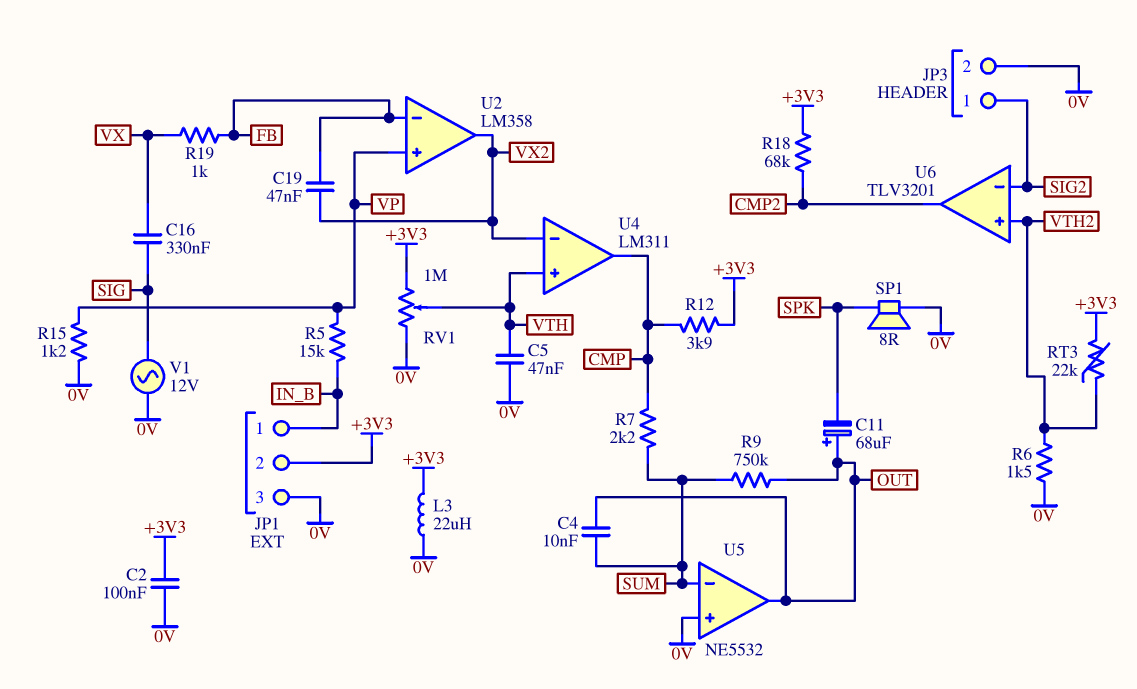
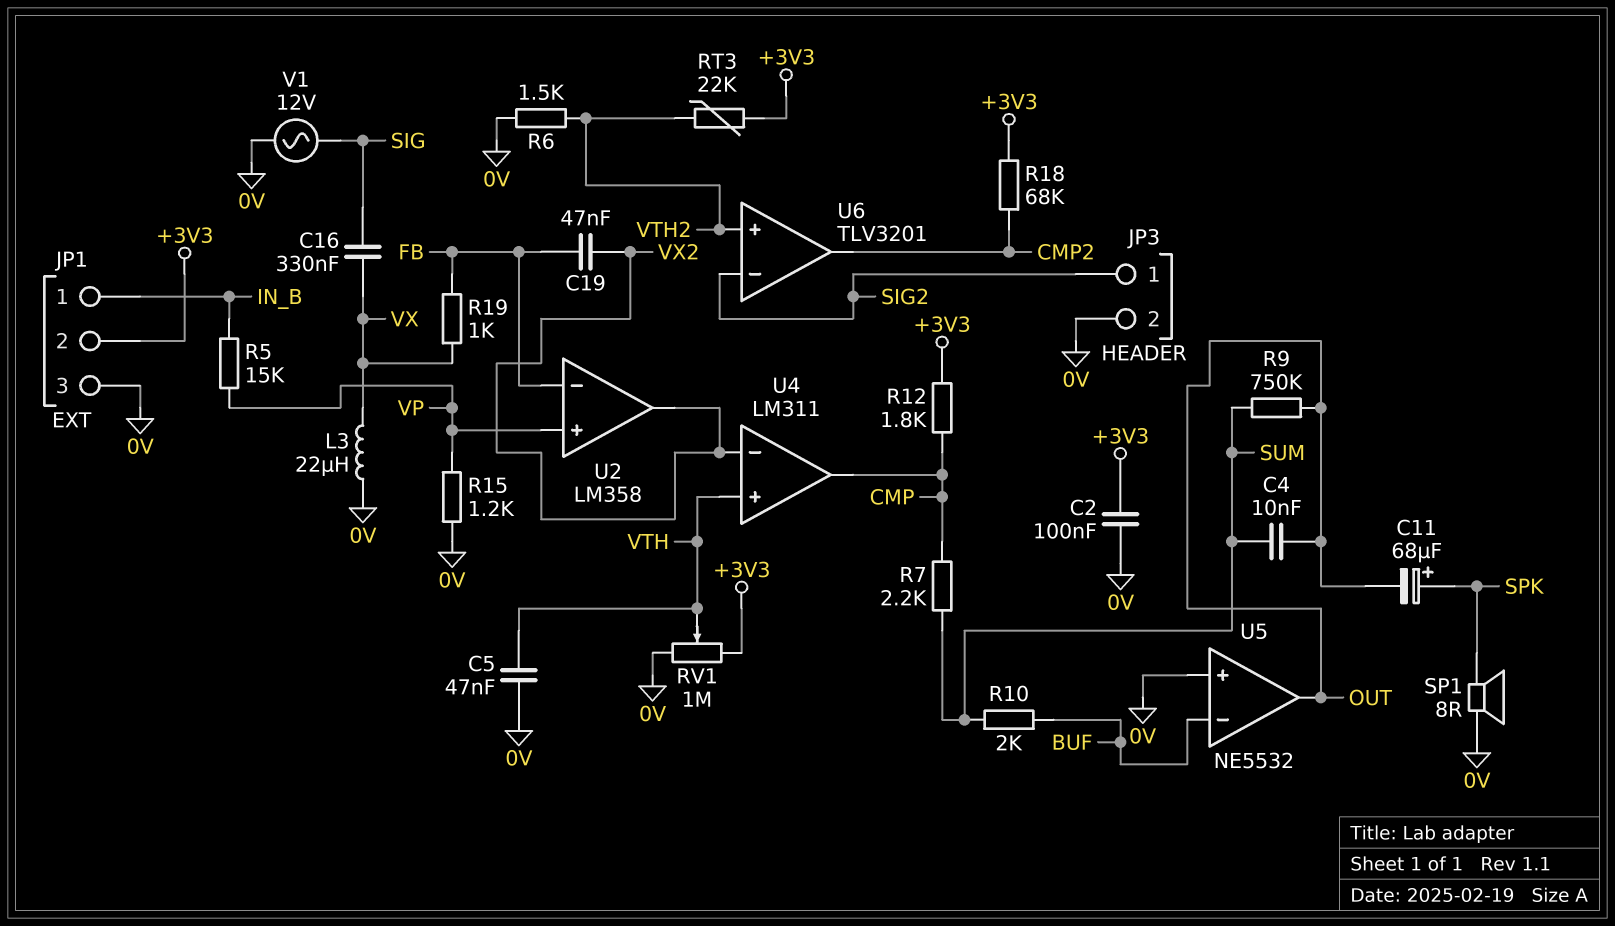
C11: 68uF (plus OUT, minus SPK) -> 68uF (plus SPK, minus OUT)
L3: 22uH (+3V3, 0V) -> 22uH (0V, VX)
R10: none -> 2k (BUF, SUM)
R12: 3.9k (+3V3, CMP) -> 1.8k (+3V3, CMP)
U5 pin in-: SUM -> BUF

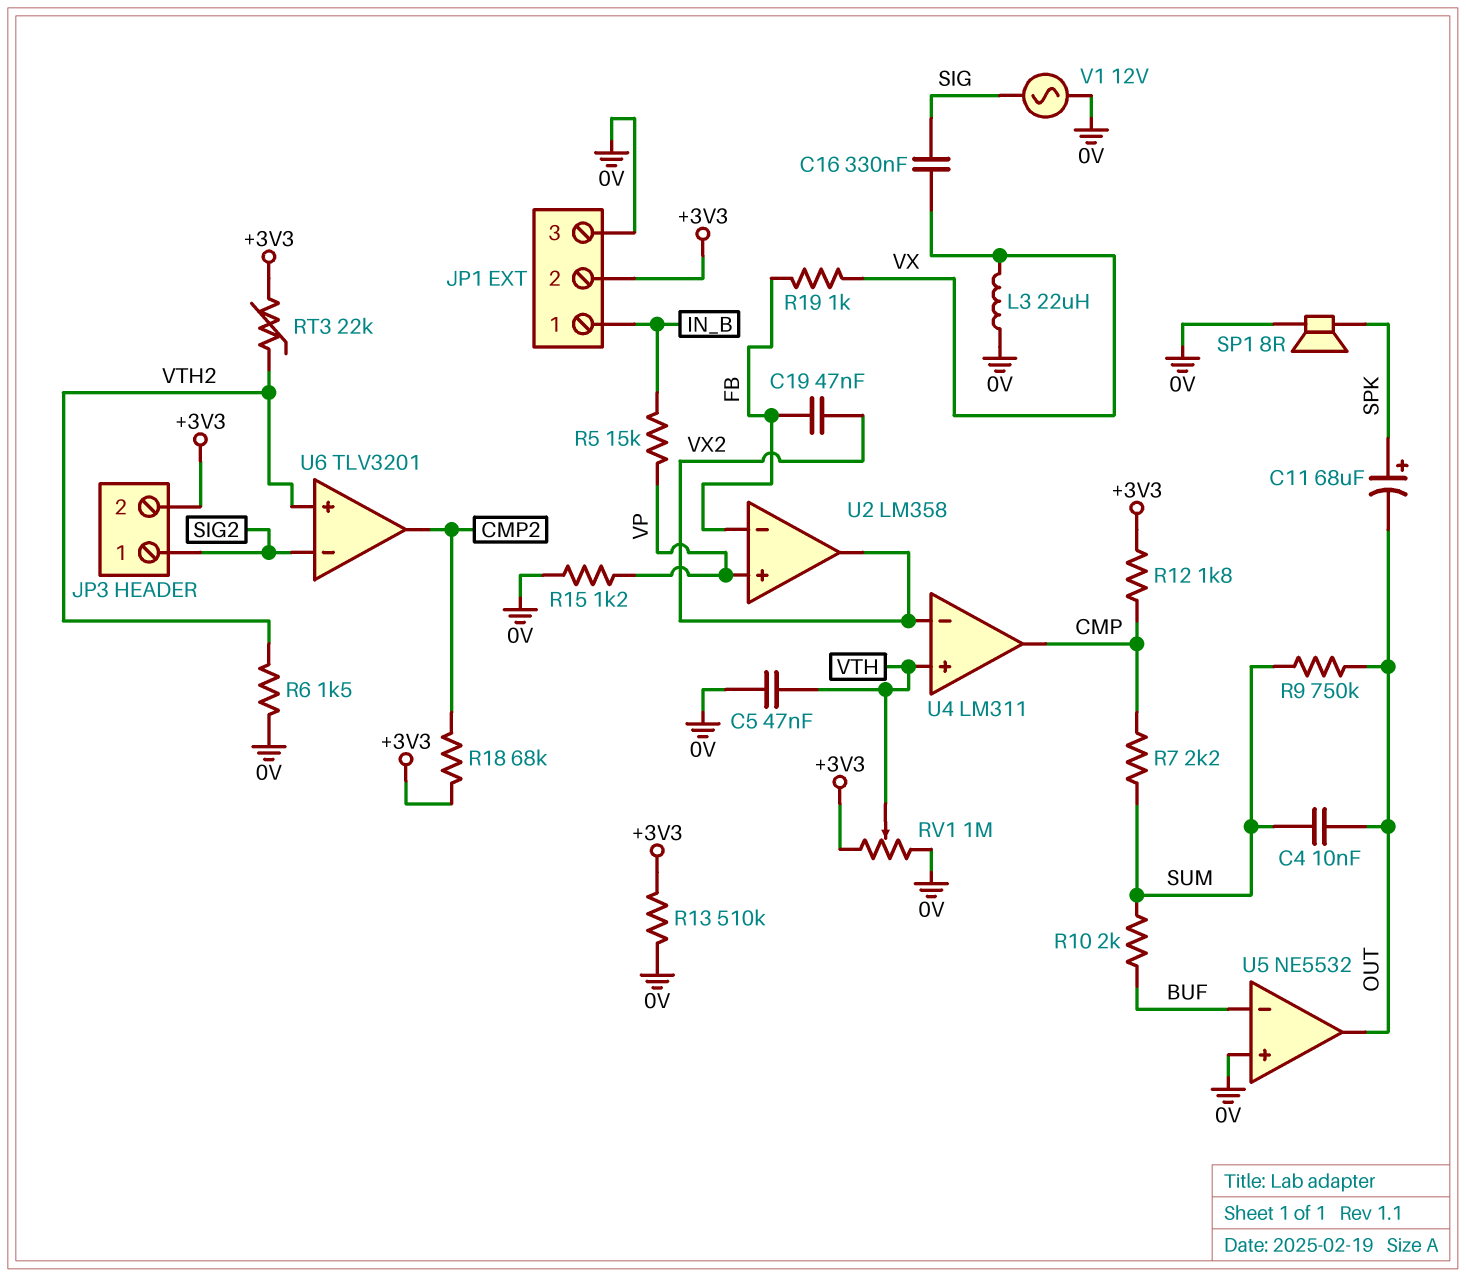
C2: 100nF (+3V3, 0V) -> none
JP3 pin 2: 0V -> +3V3
R13: none -> 510k (+3V3, 0V)

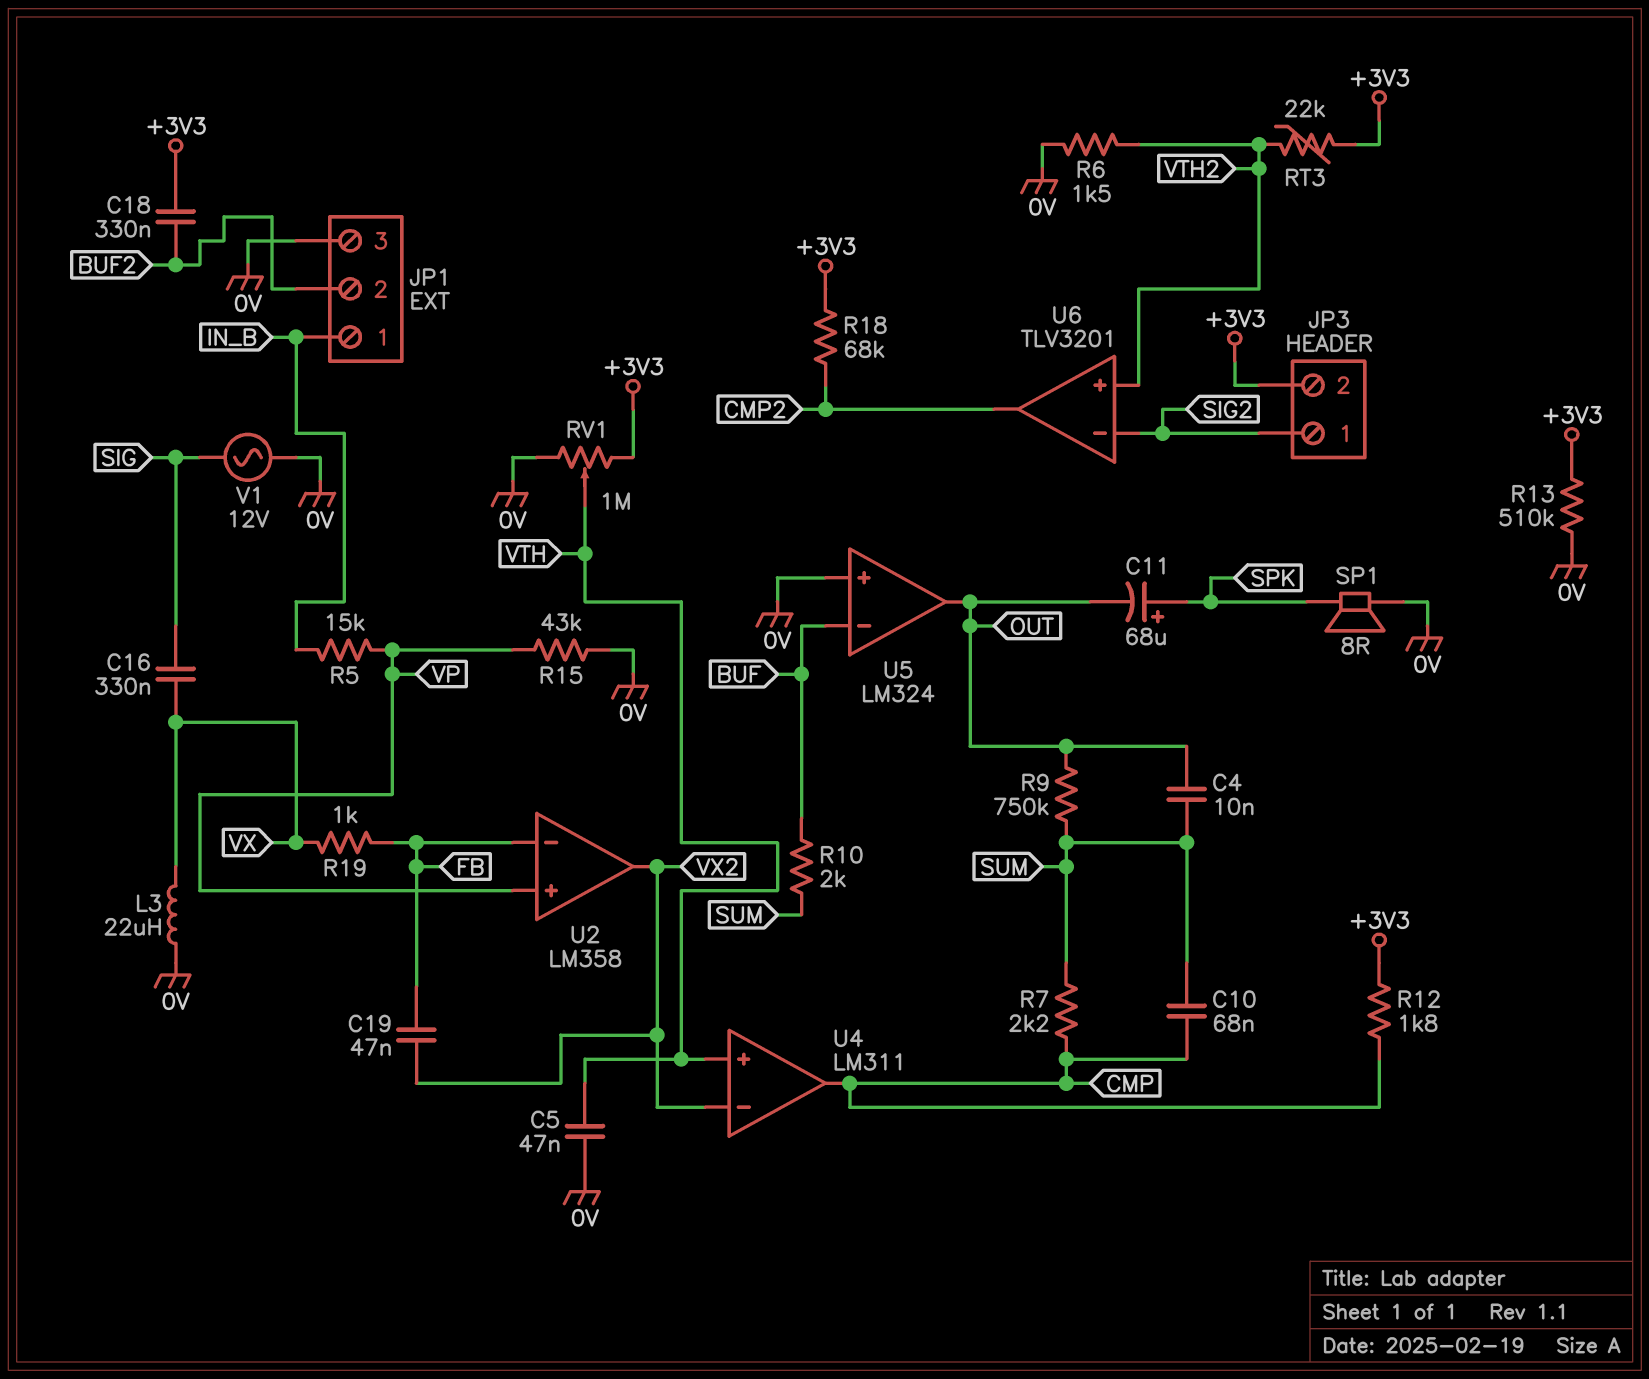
C10: none -> 68nF (CMP, SUM)
C18: none -> 330nF (+3V3, BUF2)
JP1 pin 2: +3V3 -> BUF2
R15: 1.2k (0V, VP) -> 43k (0V, VP)
U5: NE5532 -> LM324

